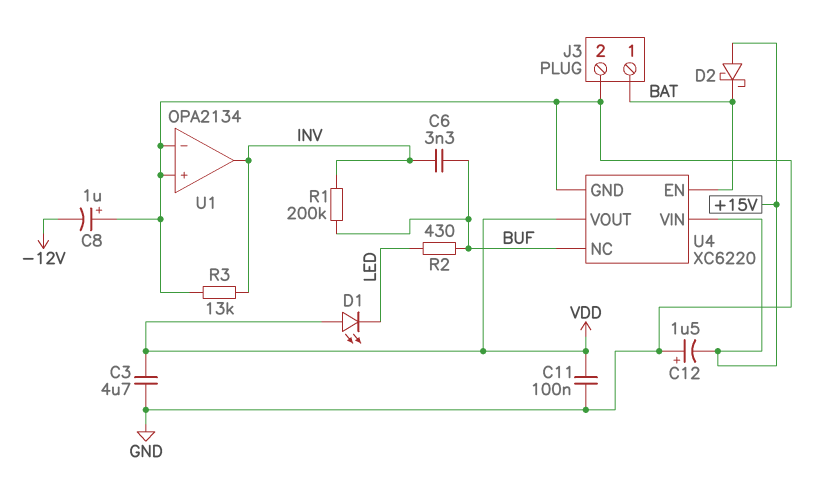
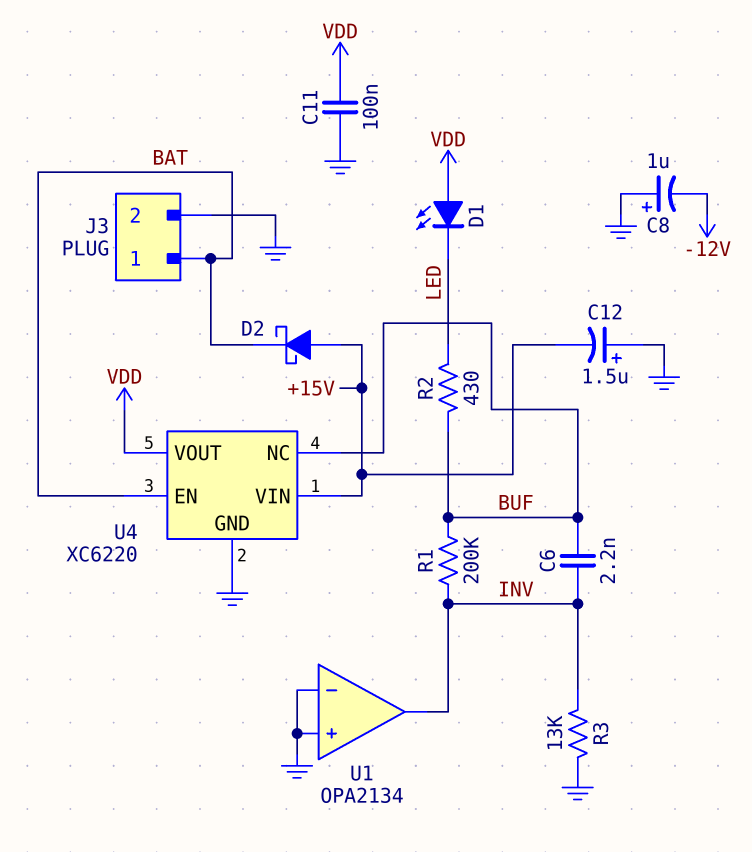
C3: 4.7uF (GND, VDD) -> none
C6: 3.3nF (BUF, INV) -> 2.2nF (BUF, INV)

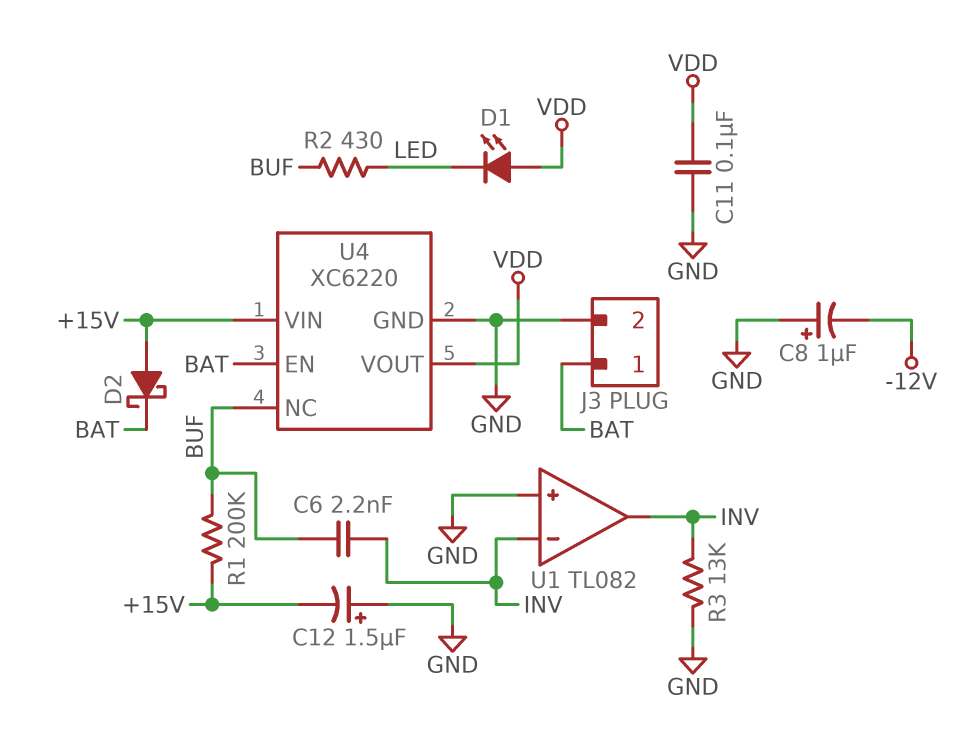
R1: 200k (BUF, INV) -> 200k (+15V, BUF)
U1: OPA2134 -> TL082
U1 pin in-: GND -> INV

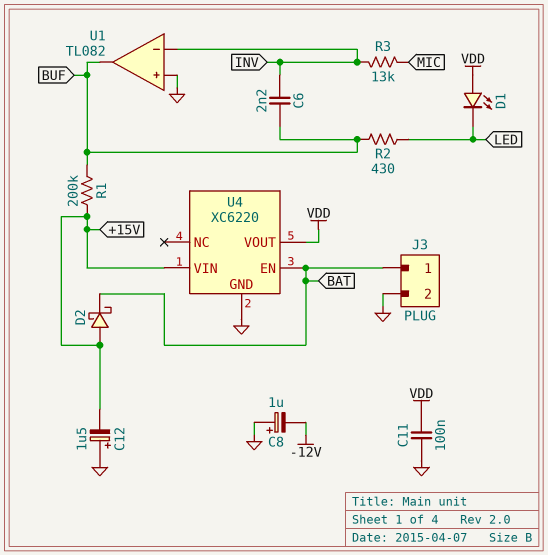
R3: 13k (GND, INV) -> 13k (INV, MIC)
U1 pin out: INV -> BUF
U4 pin NC: BUF -> none

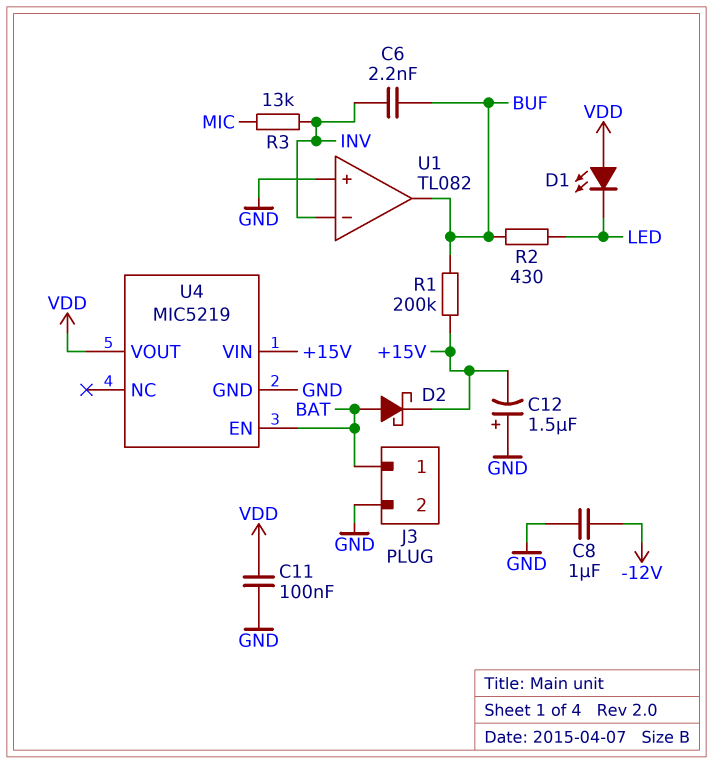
C8: 1uF (plus GND, minus -12V) -> 1uF (-12V, GND)
D2: schottky (A +15V, K BAT) -> schottky (A BAT, K +15V)
U4: XC6220 -> MIC5219

